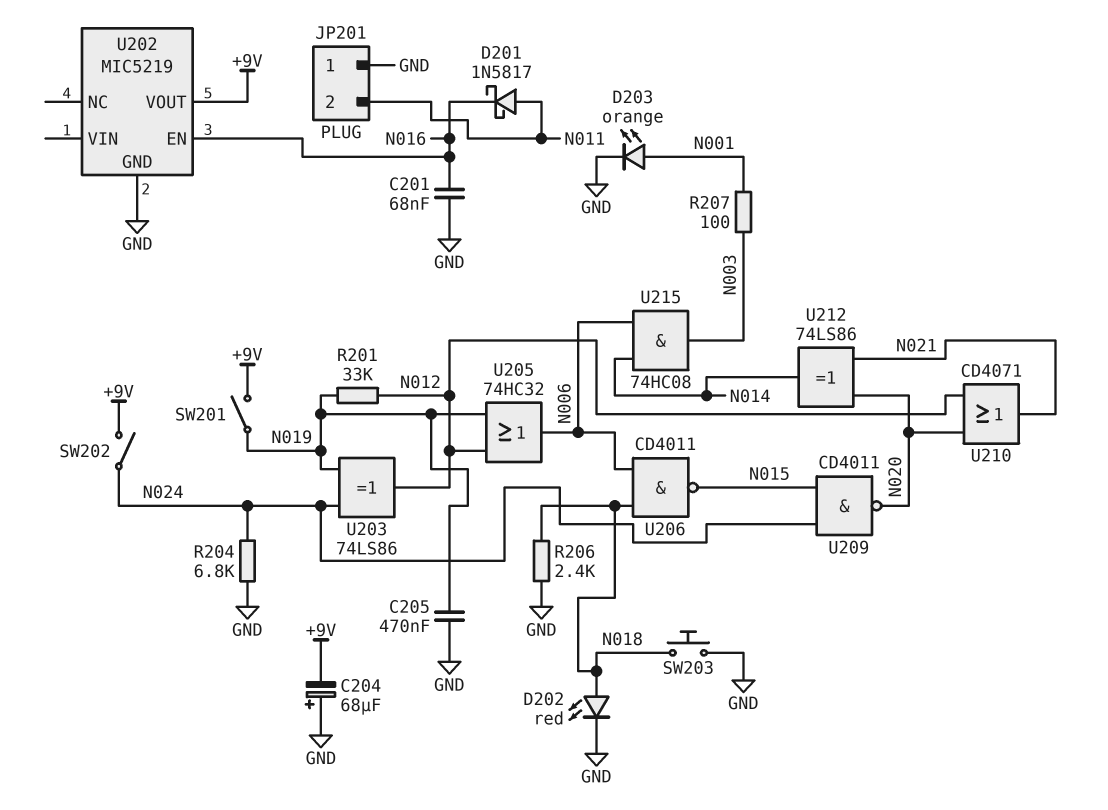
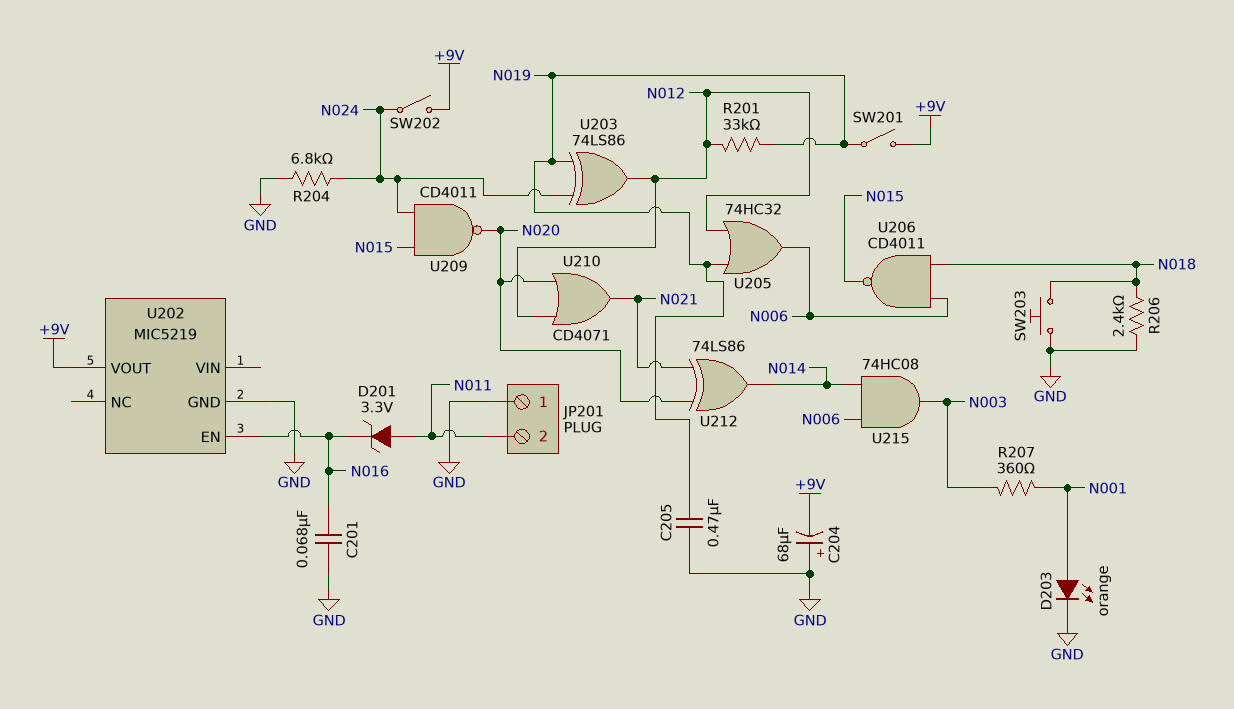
D201: schottky 1N5817 (A N011, K N016) -> zener 3.3V (A N011, K N016)
D202: LED red (A N018, K GND) -> none
R207: 100 (N001, N003) -> 360 (N001, N003)

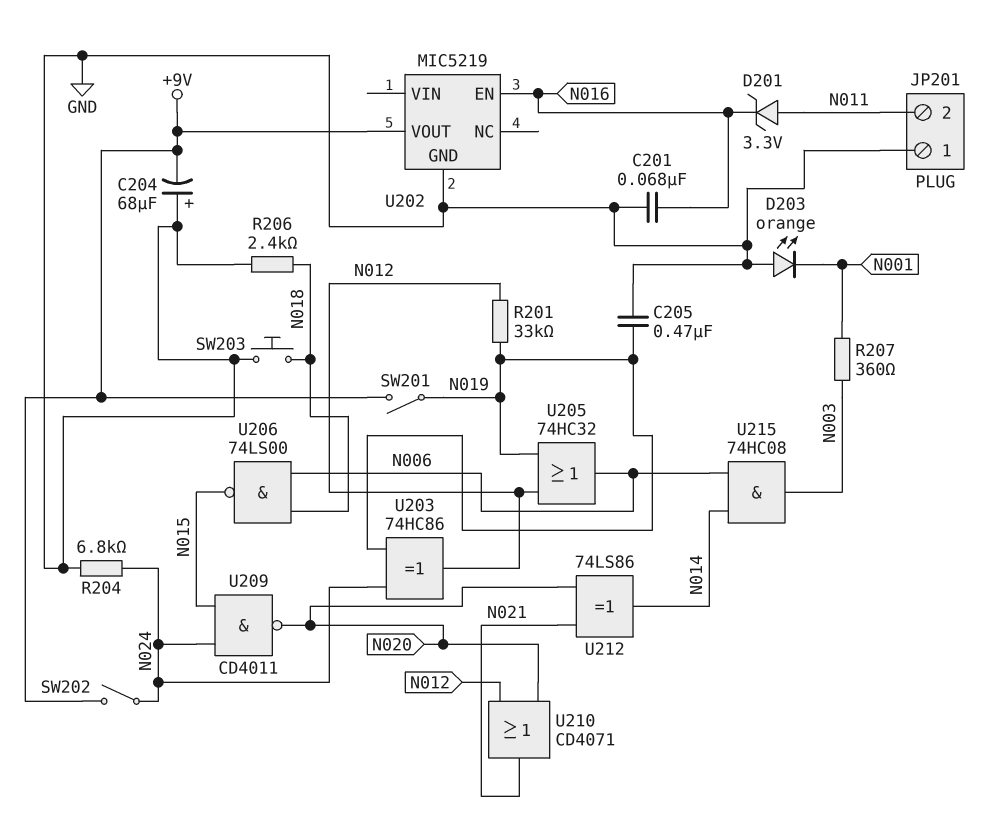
D203: LED orange (A N001, K GND) -> LED orange (A GND, K N001)
U203: XOR 74LS86 (in N019, in N024, out N012) -> XOR 74HC86 (in N019, in N024, out N012)
U206: NAND CD4011 (in N006, in N018, out N015) -> NAND 74LS00 (in N006, in N018, out N015)

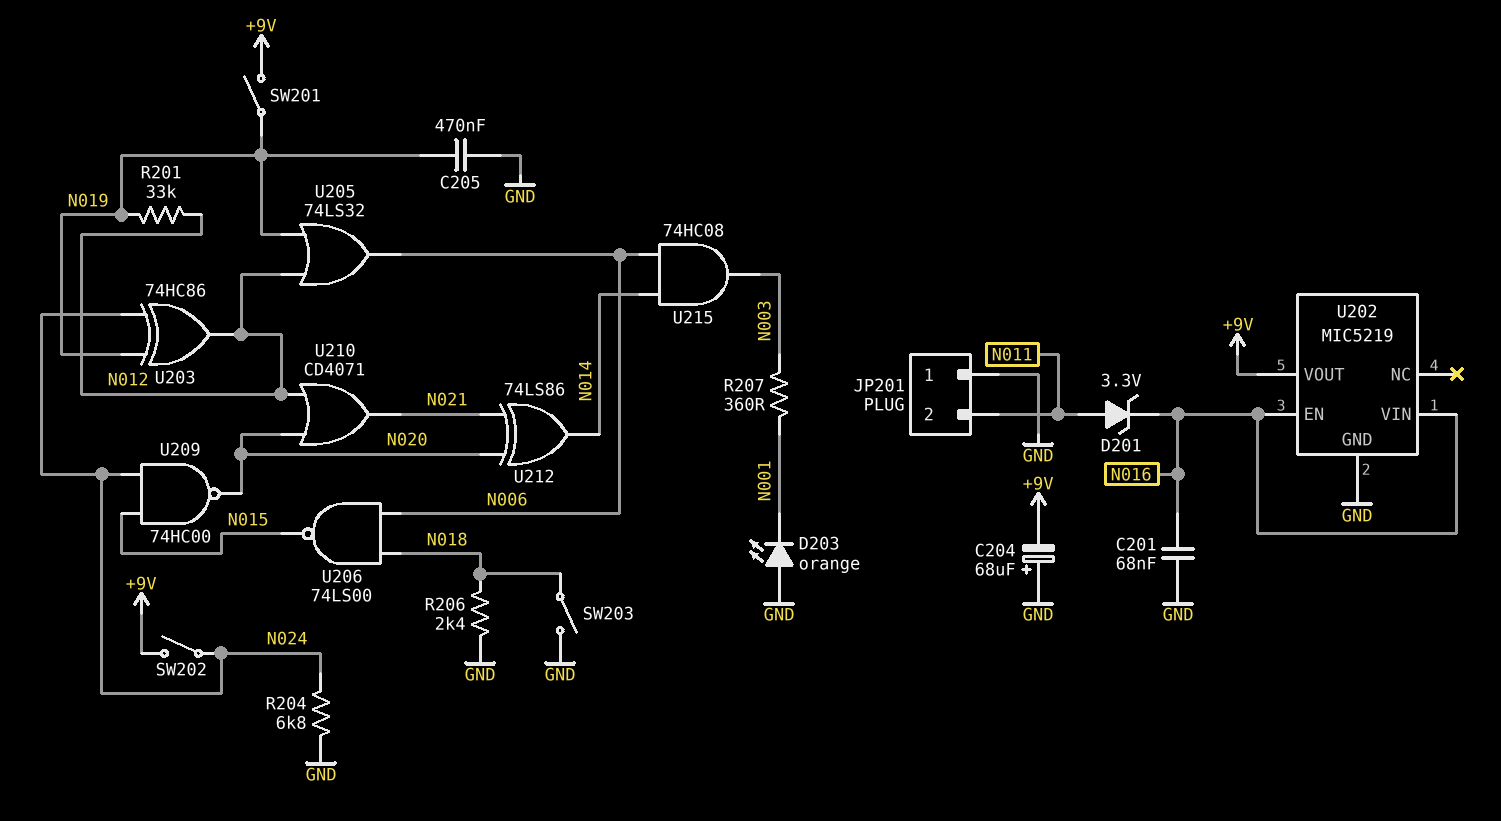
SW203: button (GND, N018) -> switch (GND, N018)
U202 pin VIN: none -> N016
U205: OR 74HC32 (in N012, in N019, out N006) -> OR 74LS32 (in N012, in N019, out N006)
U209: NAND CD4011 (in N015, in N024, out N020) -> NAND 74HC00 (in N015, in N024, out N020)

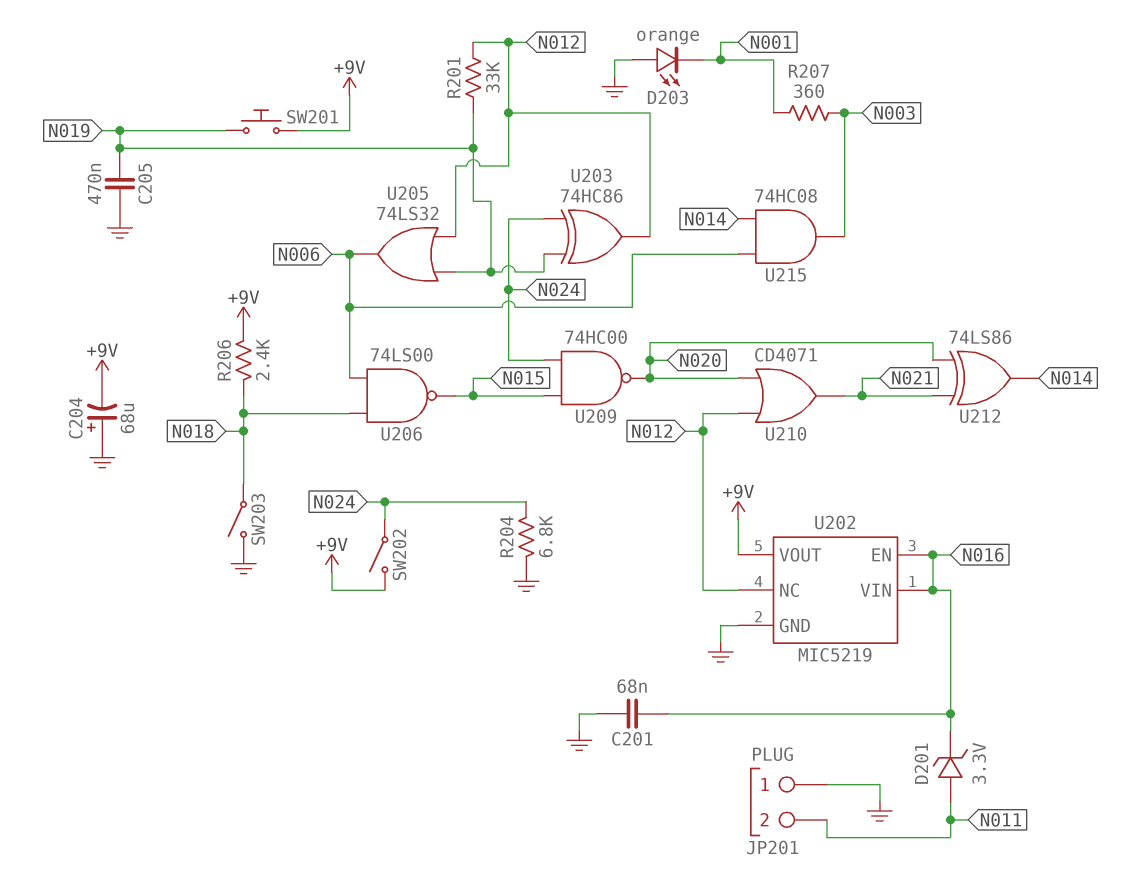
R206: 2.4k (GND, N018) -> 2.4k (+9V, N018)
SW201: switch (+9V, N019) -> button (+9V, N019)
U202 pin NC: none -> N012

